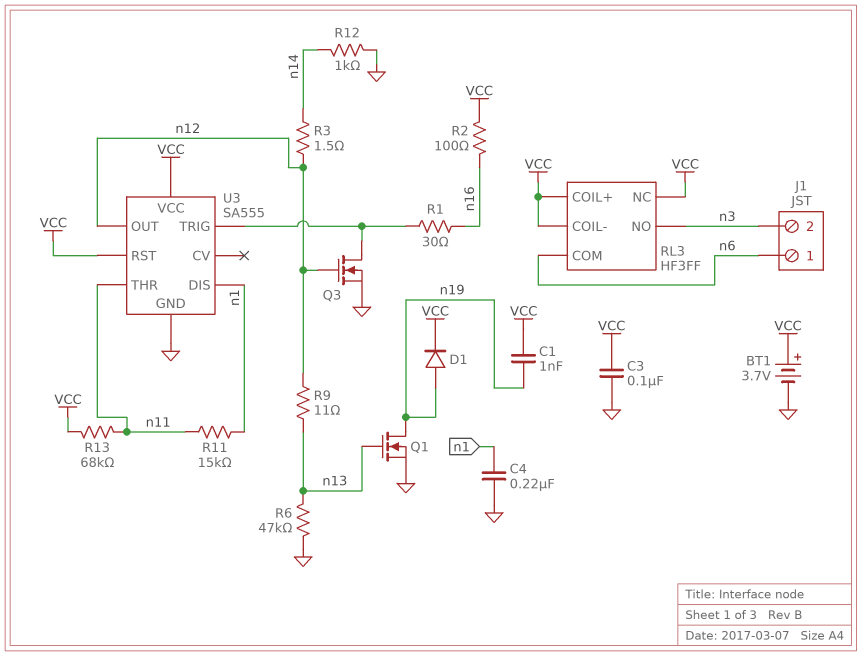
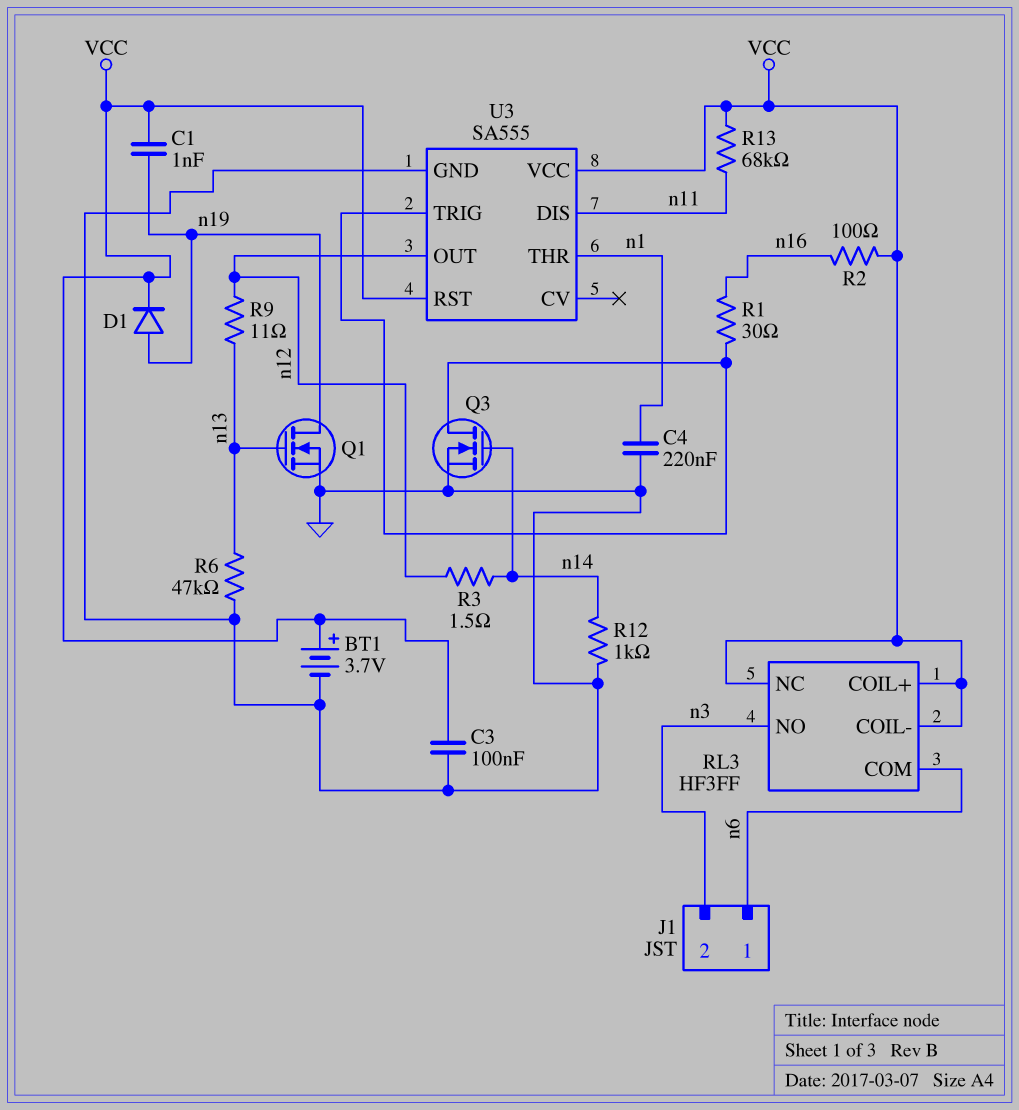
Q3: NMOS (G n12, D U3/TRIG, S GND) -> NMOS (G n14, D U3/TRIG, S GND)
R11: 15k (n1, n11) -> none
U3 pin DIS: n1 -> n11
U3 pin THR: n11 -> n1

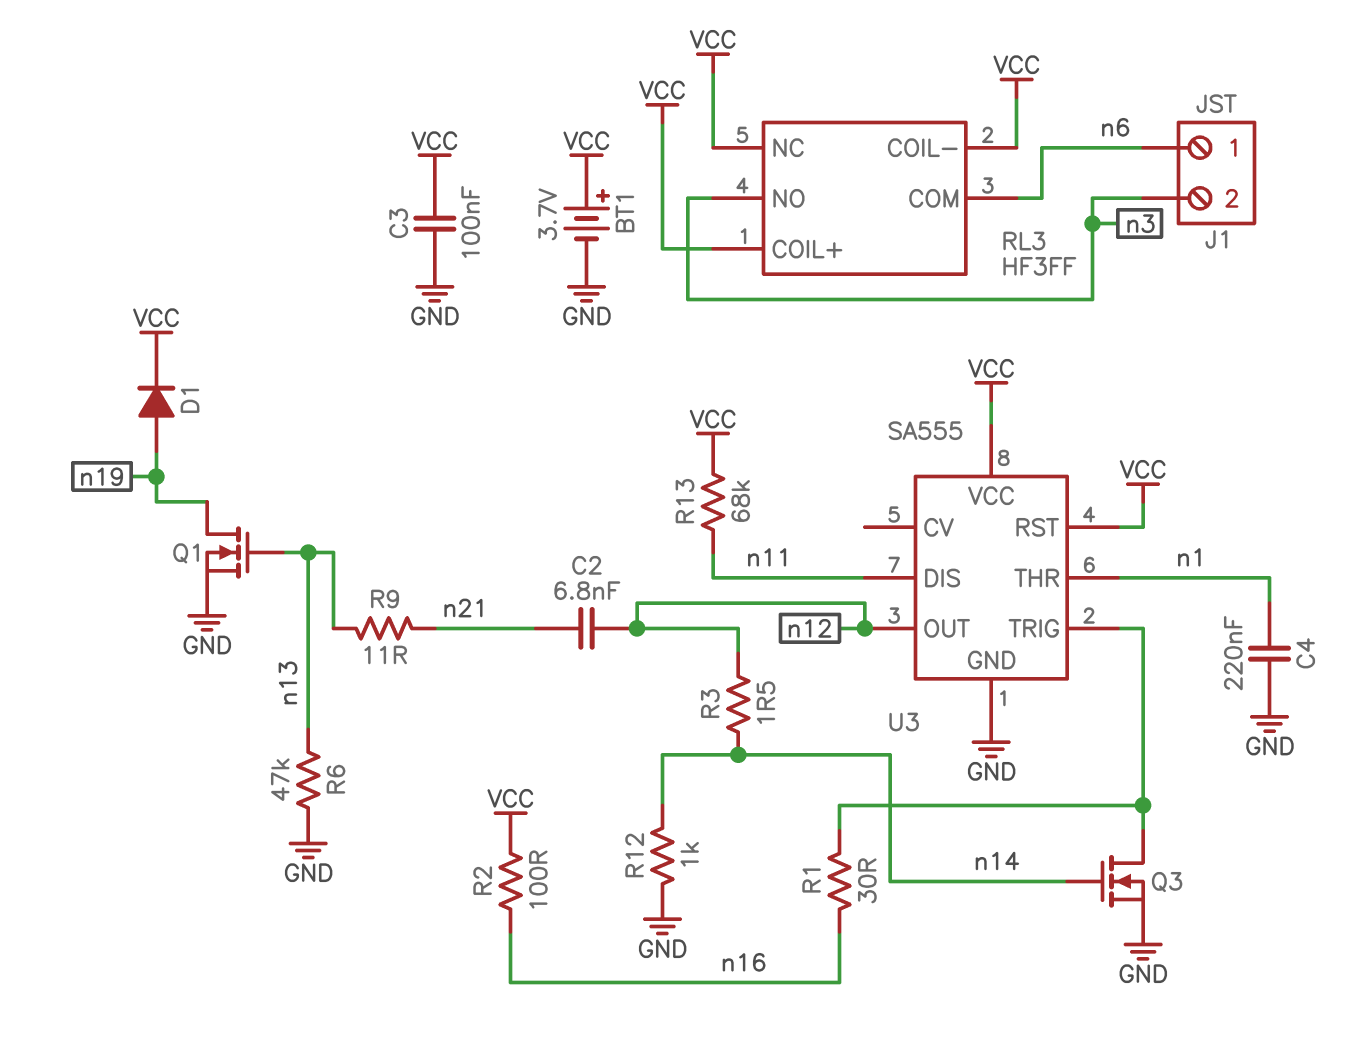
C1: 1nF (VCC, n19) -> none
C2: none -> 6.8nF (n12, n21)
R9: 11 (n12, n13) -> 11 (n13, n21)

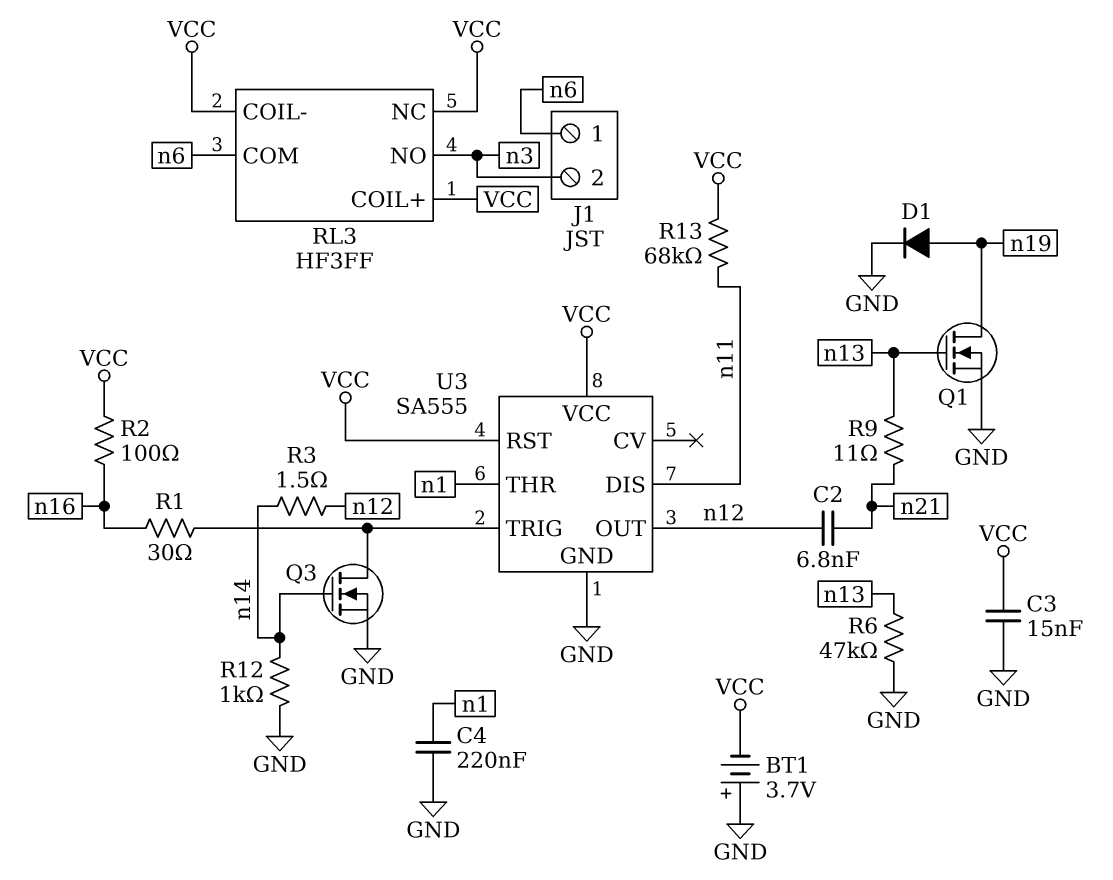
BT1: 3.7V (plus VCC, minus GND) -> 3.7V (plus GND, minus VCC)
C3: 100nF (GND, VCC) -> 15nF (GND, VCC)
D1: diode (A n19, K VCC) -> diode (A n19, K GND)

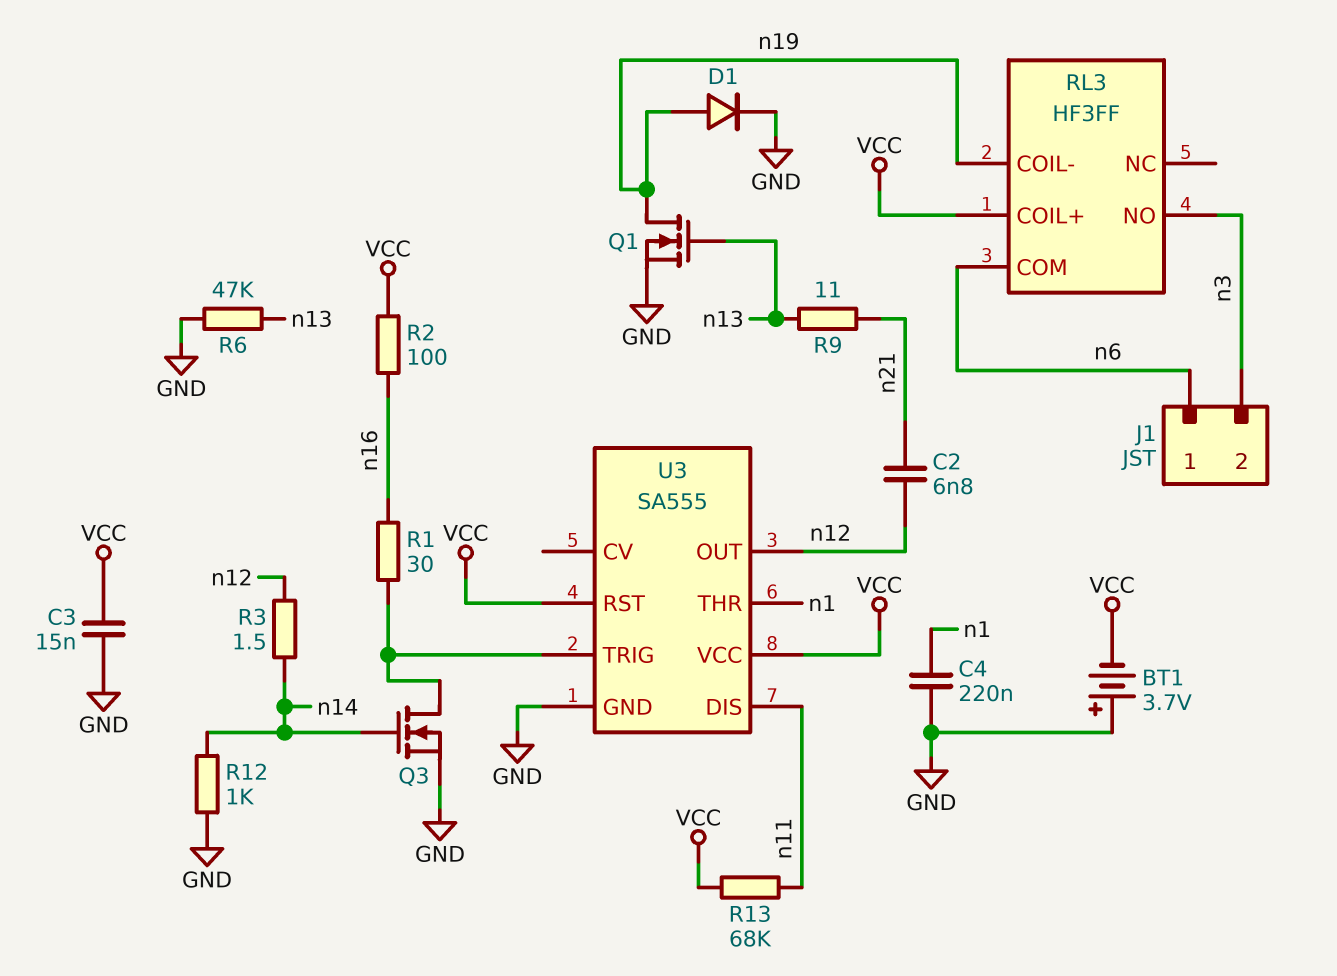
RL3 pin COIL-: VCC -> n19
RL3 pin NC: VCC -> none

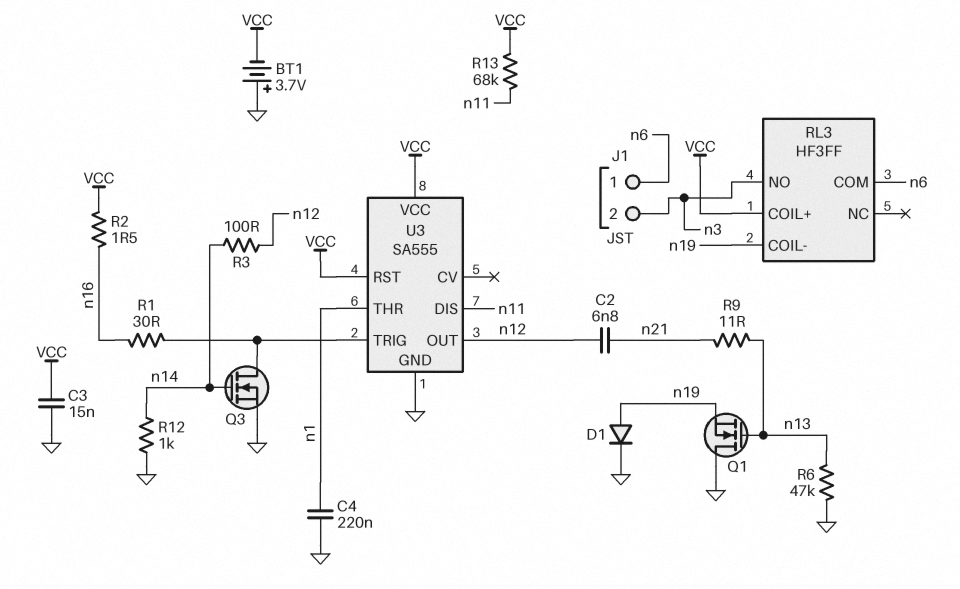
Q1: NMOS (G n13, D n19, S GND) -> NMOS (G n13, D GND, S n19)
R2: 100 (VCC, n16) -> 1.5 (VCC, n16)
R3: 1.5 (n12, n14) -> 100 (n12, n14)

